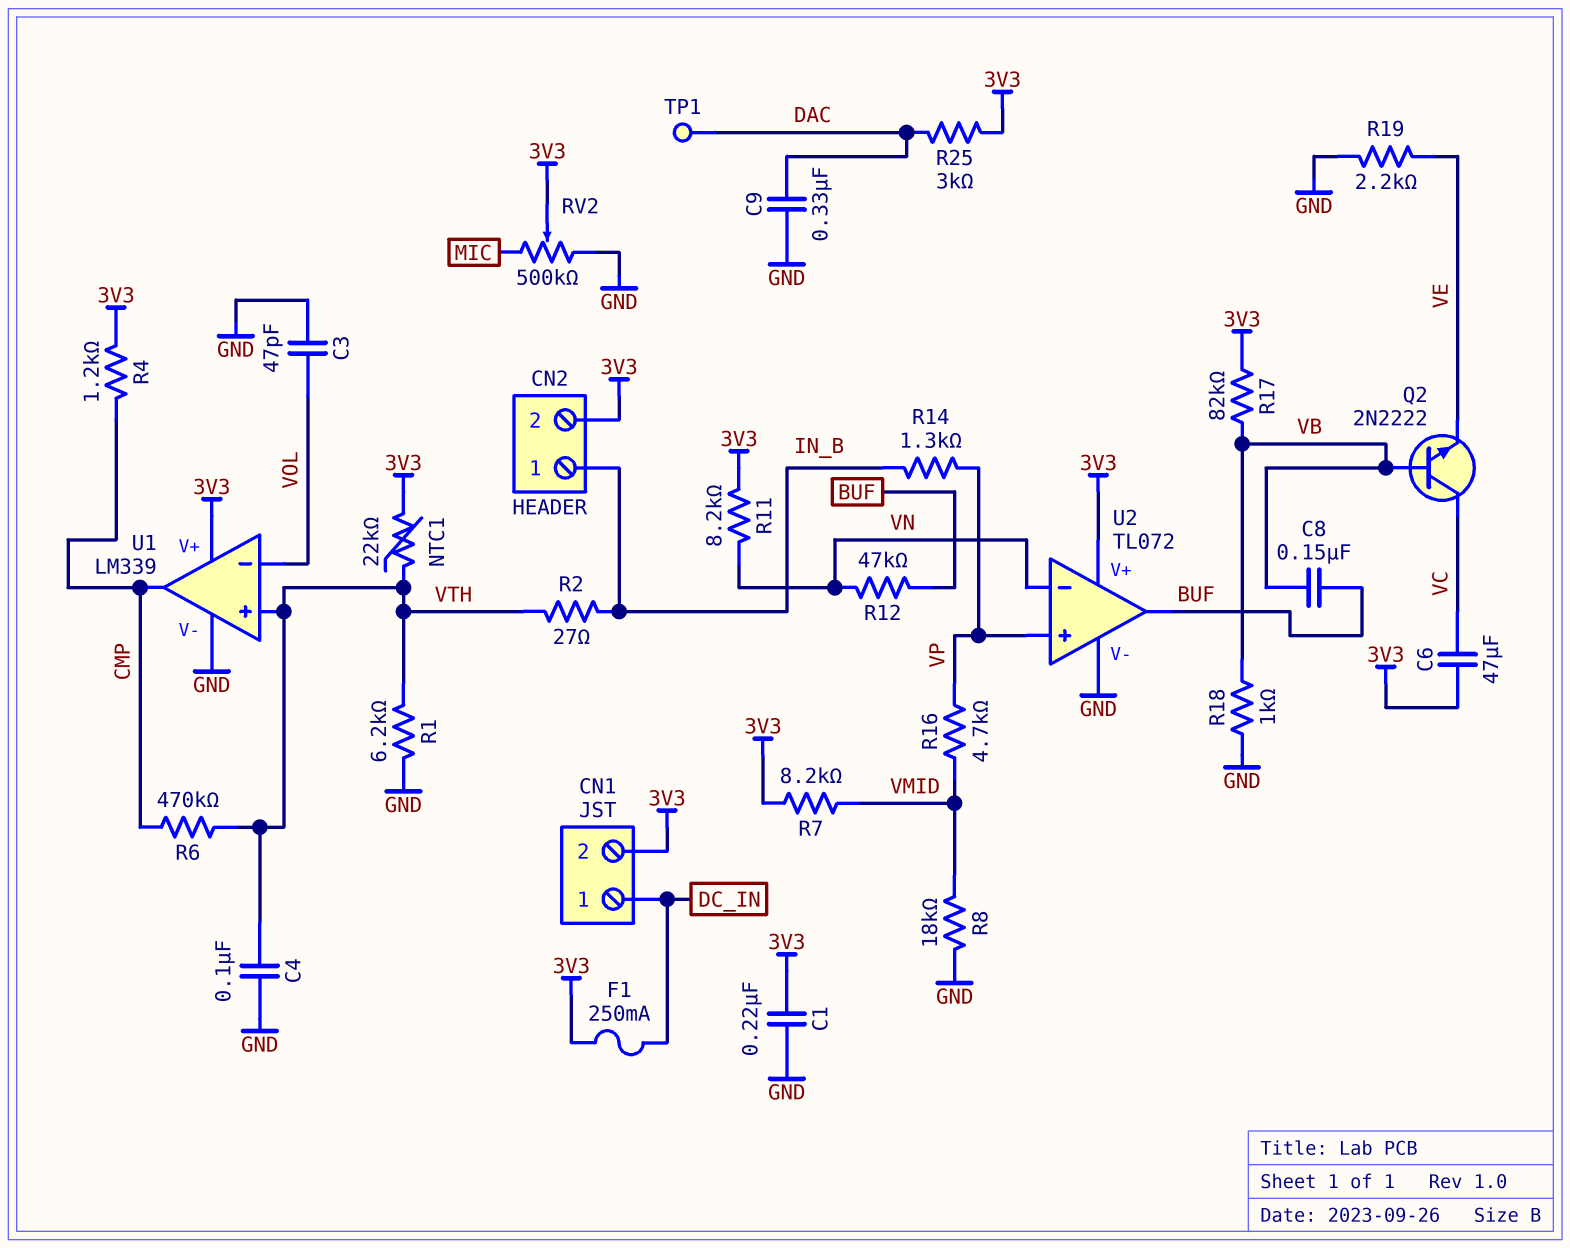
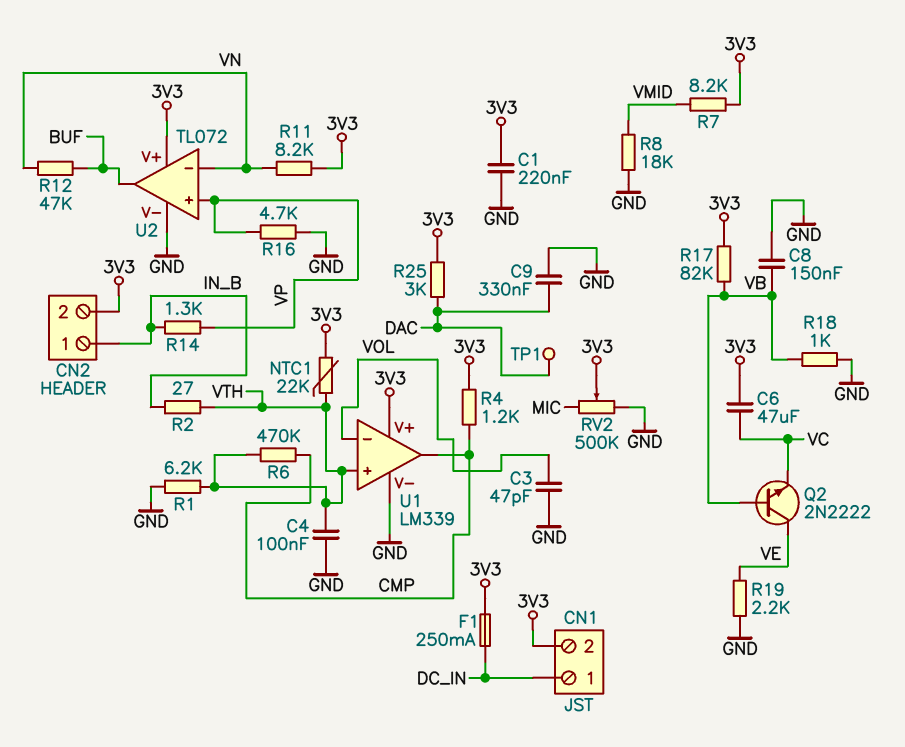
C8: 150nF (BUF, VB) -> 150nF (GND, VB)
Q2: NPN 2N2222 (B VB, C VC, E VE) -> NPN 2N2222 (B VB, C VE, E VC)
R16: 4.7k (VMID, VP) -> 4.7k (GND, VP)

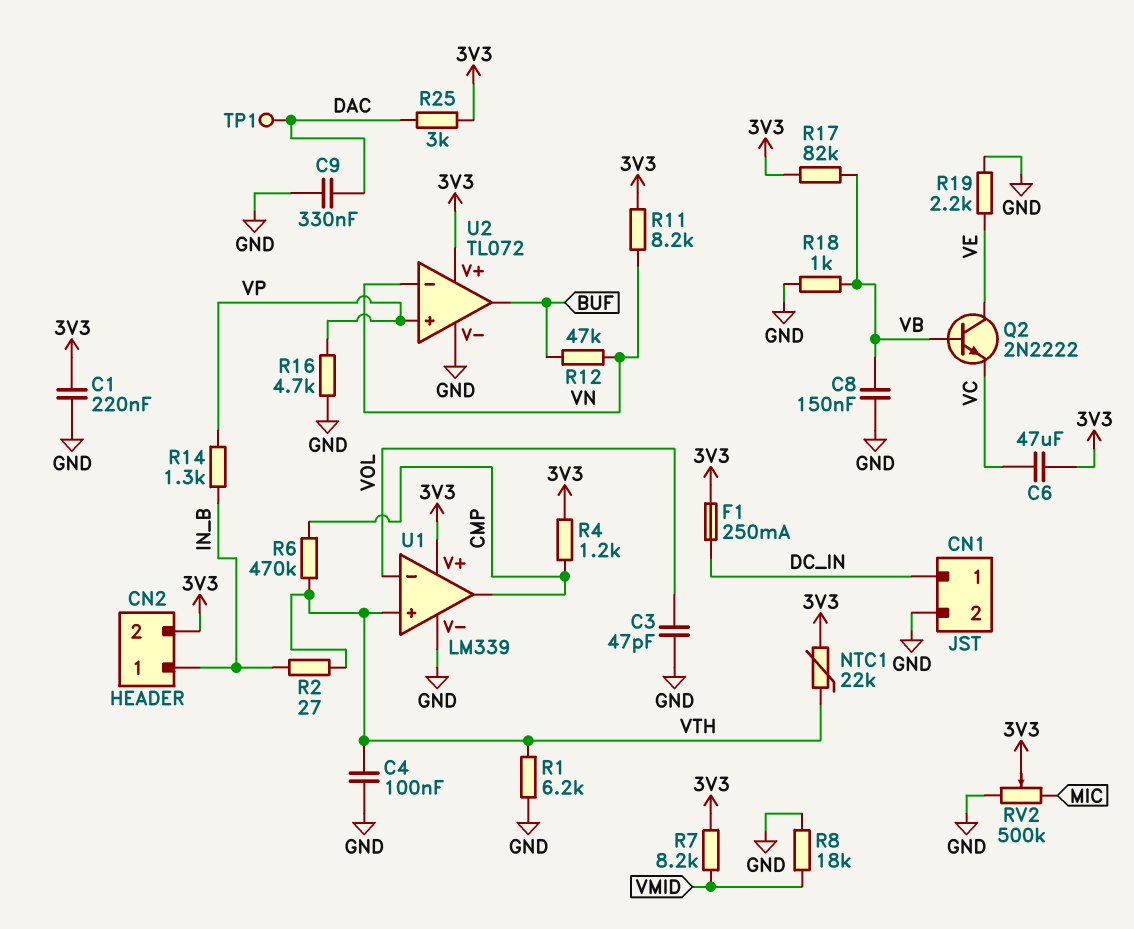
CN1 pin 2: 3V3 -> GND

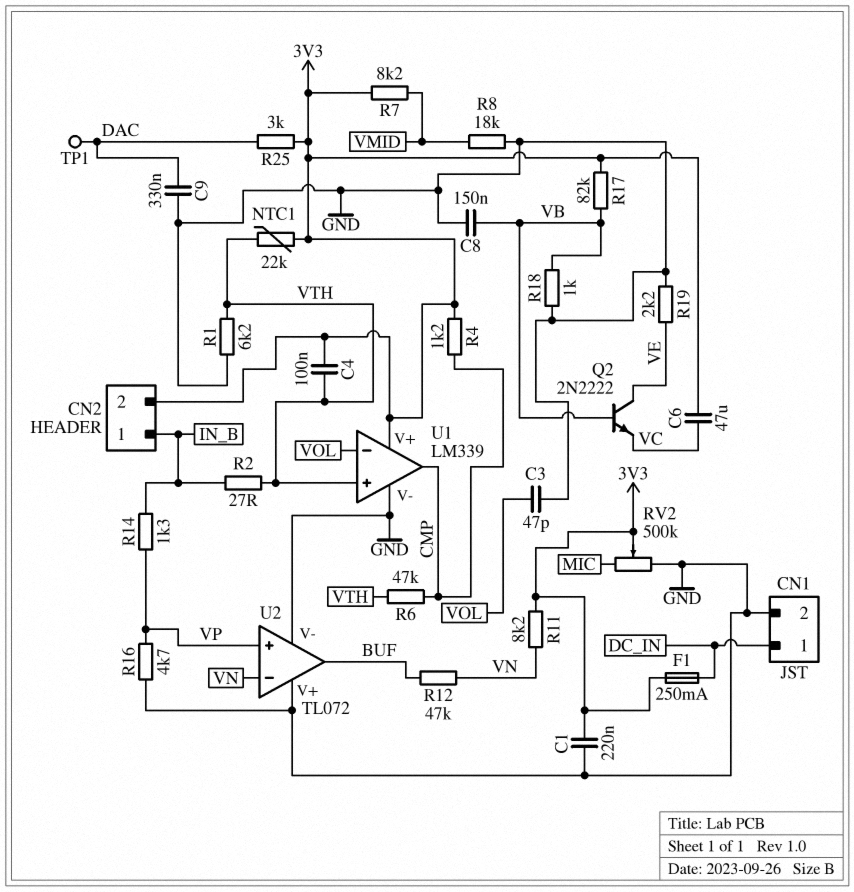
C4: 100nF (GND, VTH) -> 100nF (3V3, VTH)
R6: 470k (CMP, VTH) -> 47k (CMP, VTH)
U2 pin V+: 3V3 -> GND

